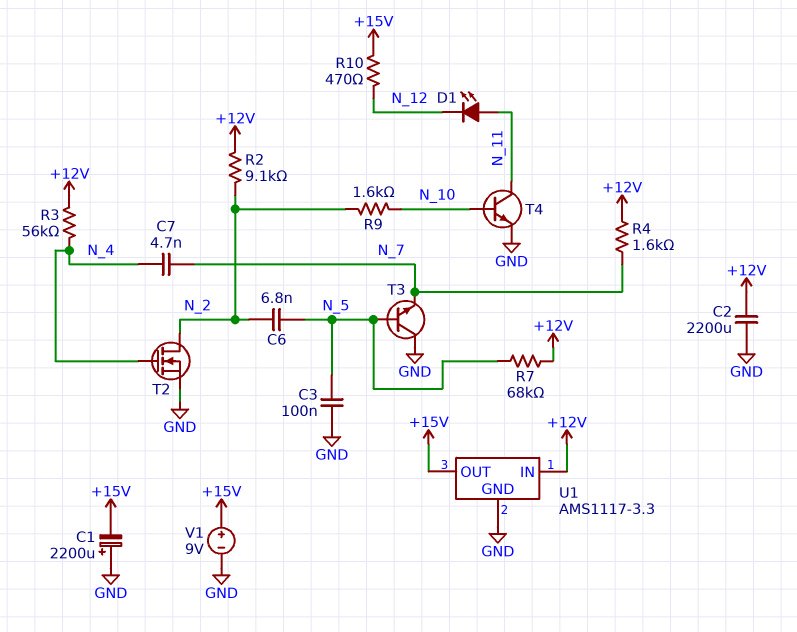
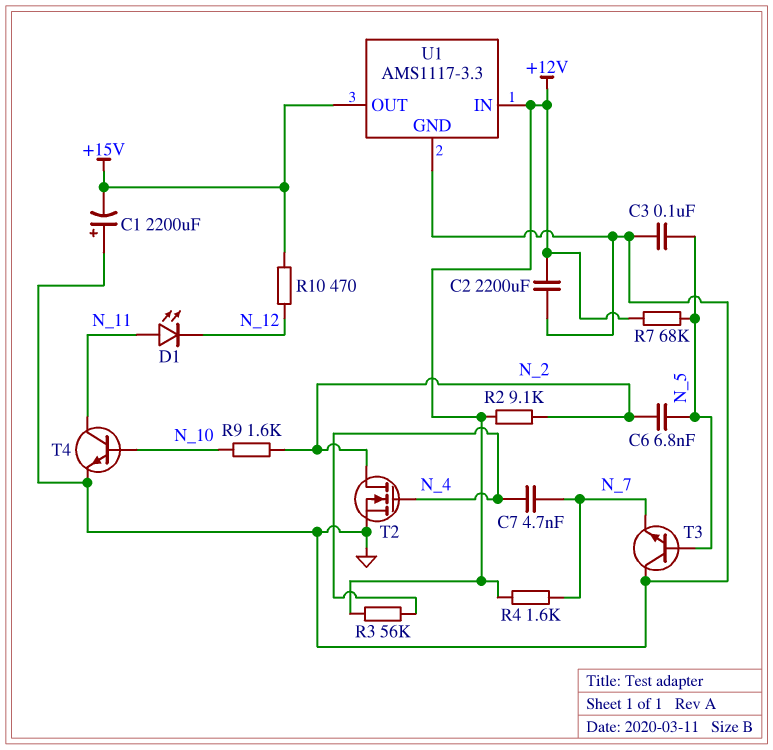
V1: 9V (plus +15V, minus GND) -> none

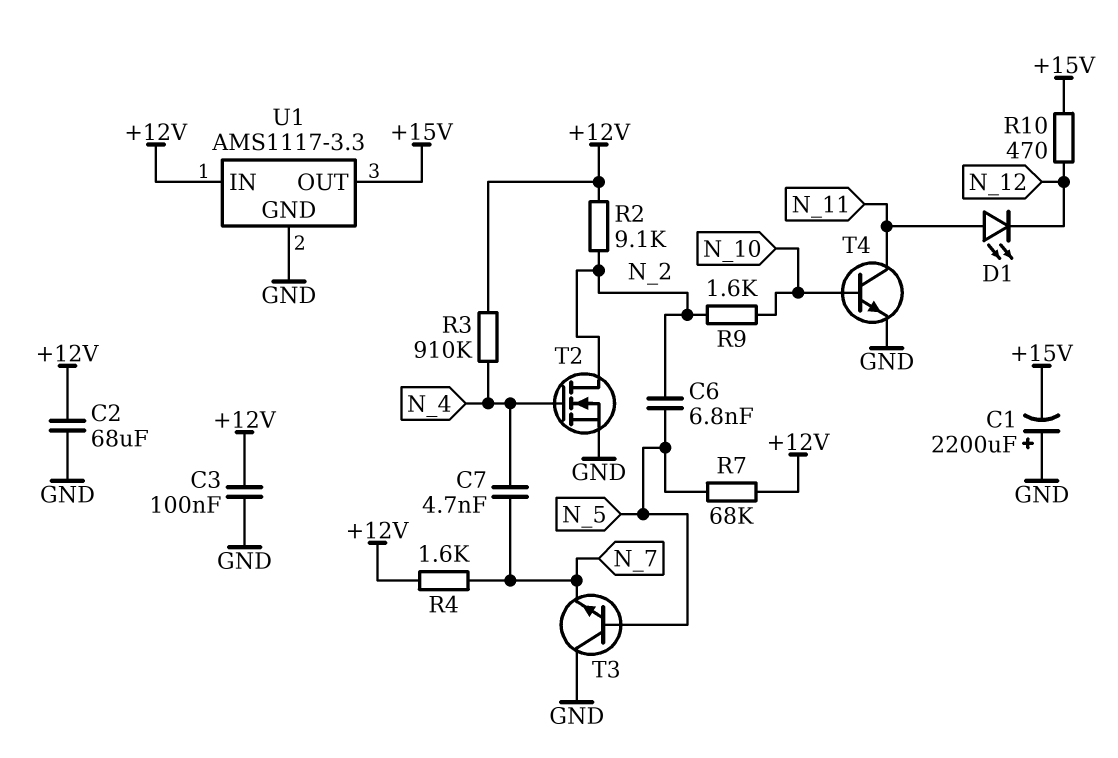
C2: 2200uF (+12V, GND) -> 68uF (+12V, GND)
C3: 100nF (GND, N_5) -> 100nF (+12V, GND)
R3: 56k (+12V, N_4) -> 910k (+12V, N_4)

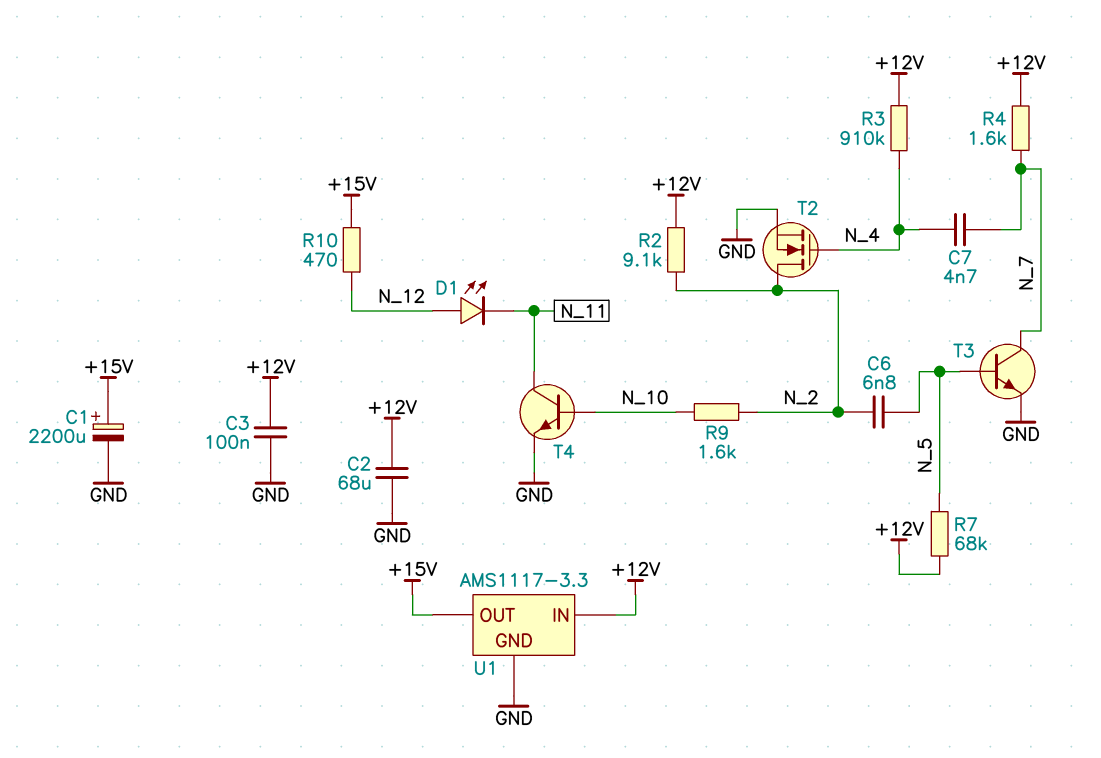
C1: 2200uF (plus GND, minus +15V) -> 2200uF (plus +15V, minus GND)
D1: LED (A N_11, K N_12) -> LED (A N_12, K N_11)
T3: NPN (B N_5, C GND, E N_7) -> NPN (B N_5, C N_7, E GND)

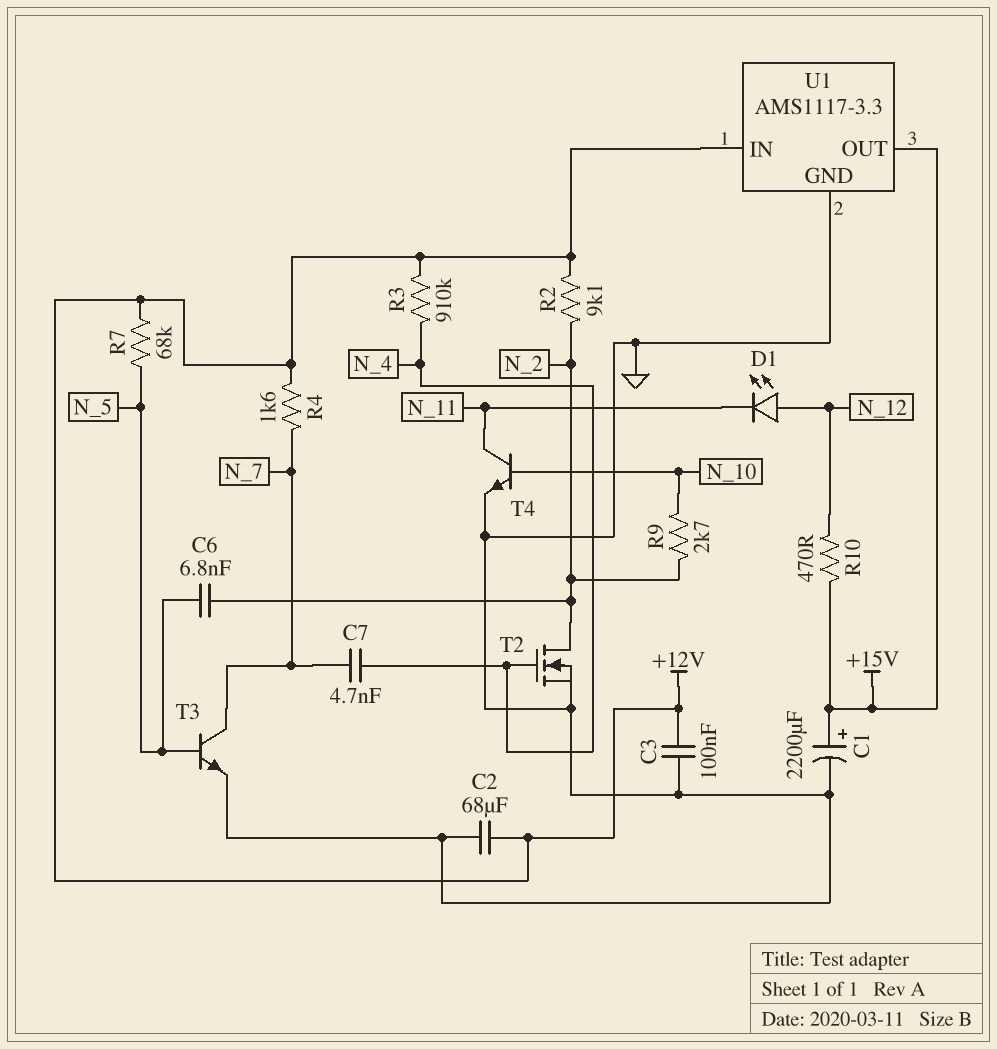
R9: 1.6k (N_2, N_10) -> 2.7k (N_2, N_10)

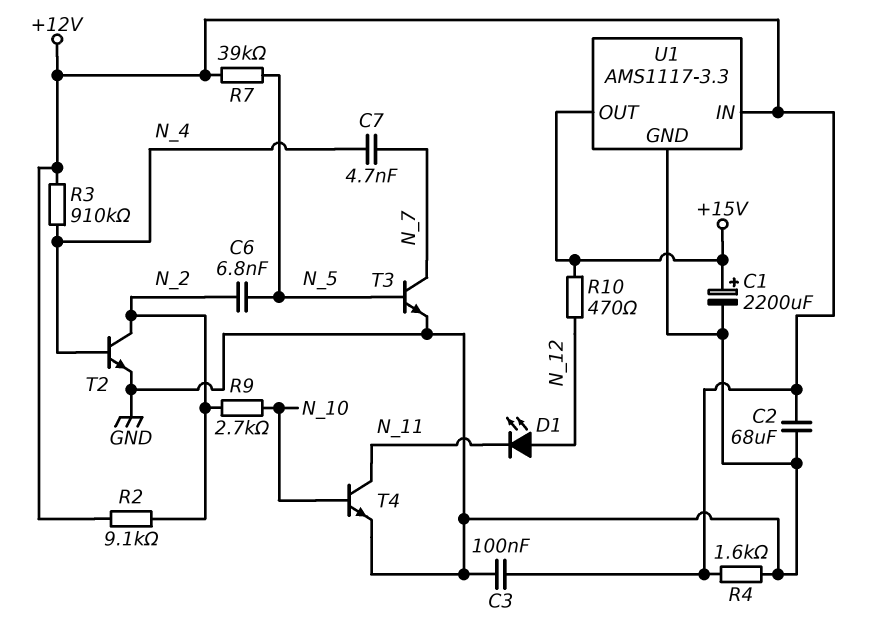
R4: 1.6k (+12V, N_7) -> 1.6k (+12V, GND)
R7: 68k (+12V, N_5) -> 39k (+12V, N_5)
T2: NMOS (G N_4, D N_2, S GND) -> NPN (B N_4, C N_2, E GND)

